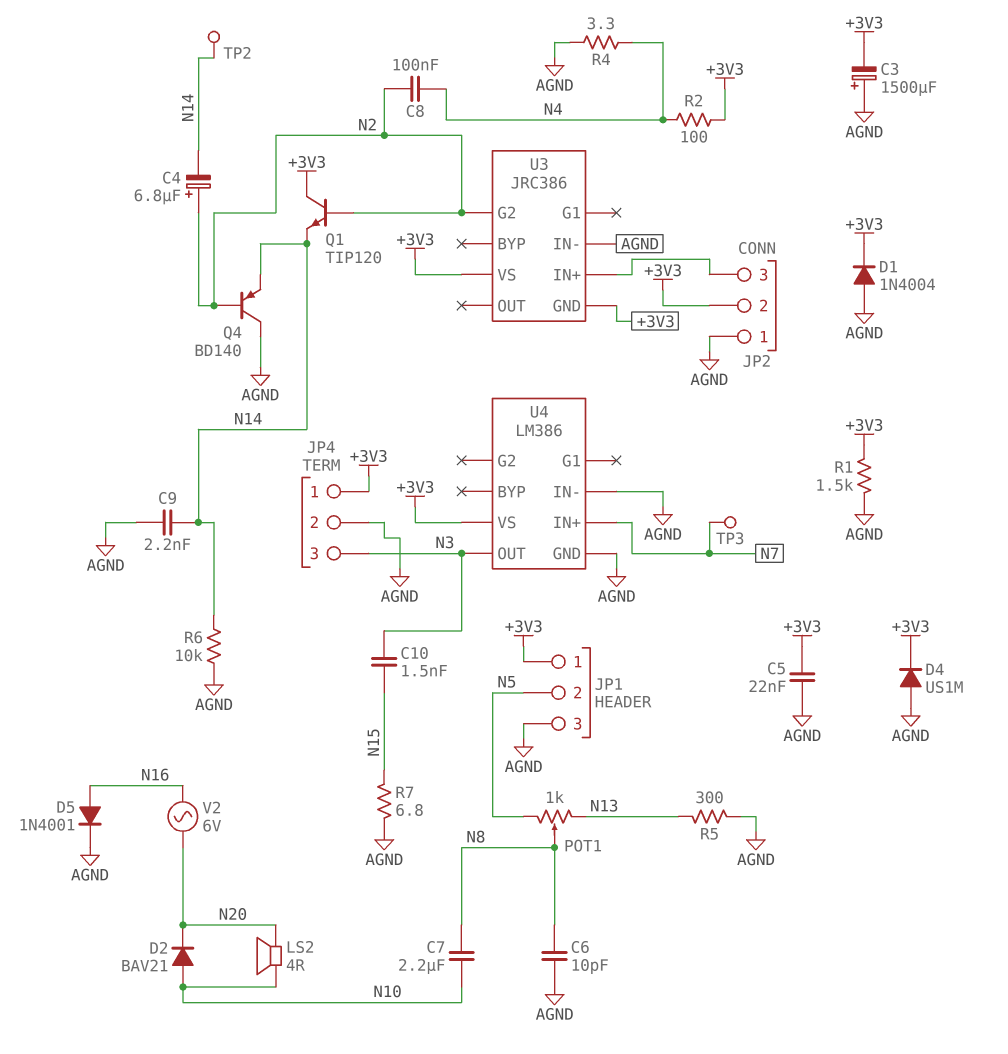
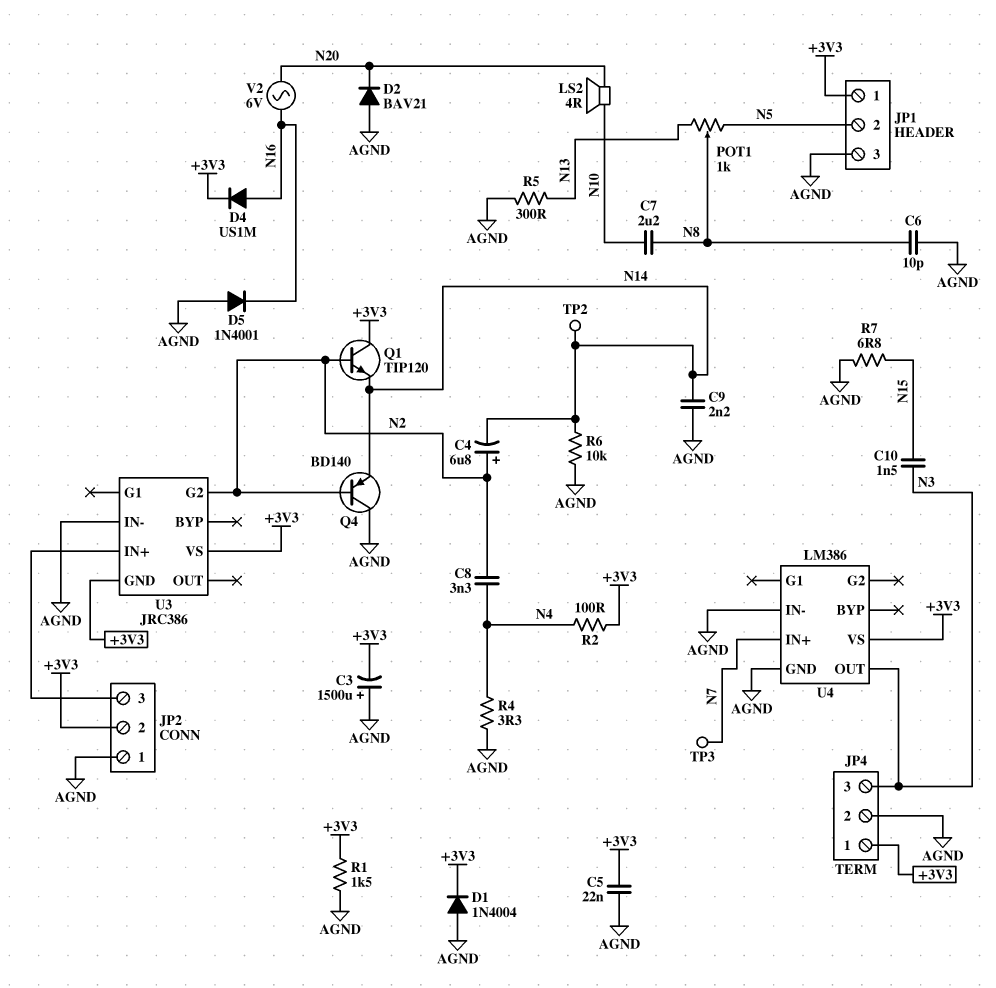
C8: 100nF (N2, N4) -> 3.3nF (N2, N4)
D2: diode BAV21 (A N10, K N20) -> diode BAV21 (A AGND, K N20)
D4: diode US1M (A AGND, K +3V3) -> diode US1M (A N16, K +3V3)
D5: diode 1N4001 (A N16, K AGND) -> diode 1N4001 (A AGND, K N16)

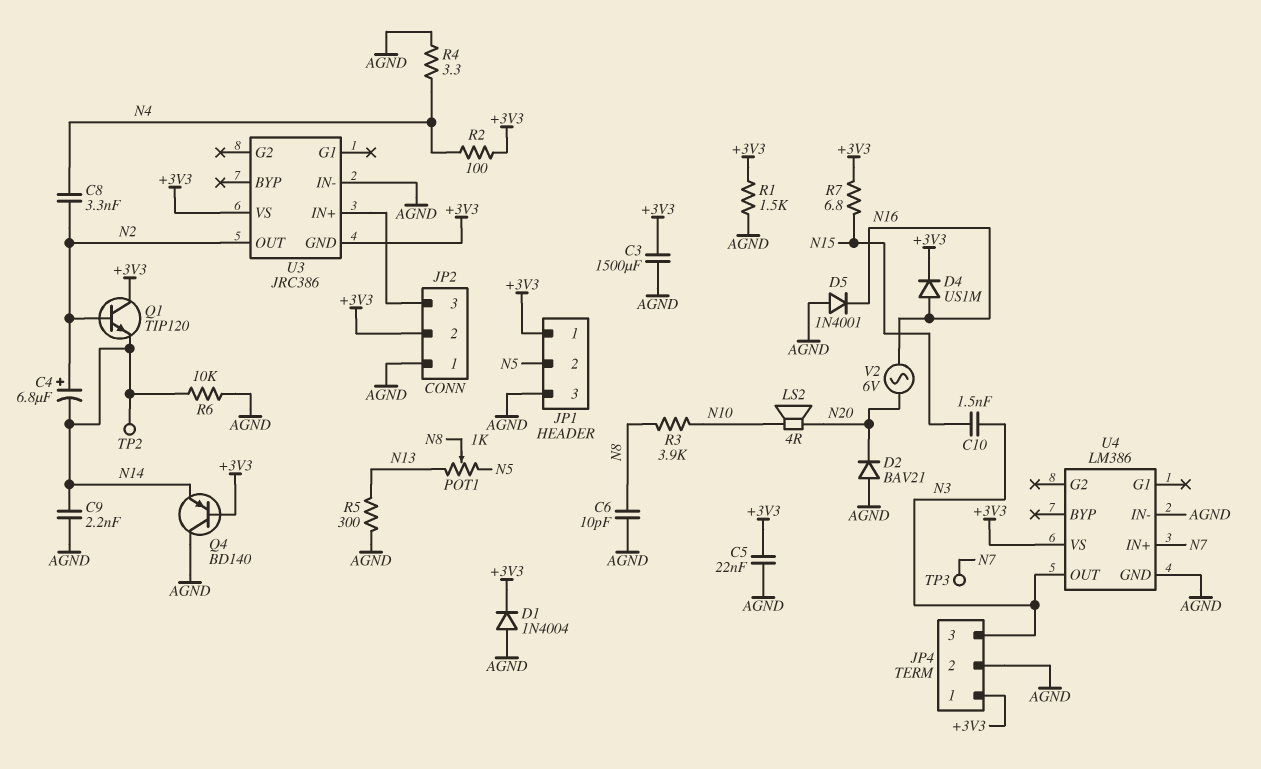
C3: 1500uF (plus AGND, minus +3V3) -> 1500uF (+3V3, AGND)
C7: 2.2uF (N8, N10) -> none
Q4: PNP BD140 (B N2, C AGND, E N14) -> PNP BD140 (B +3V3, C AGND, E N14)
R3: none -> 3.9k (N8, N10)
R7: 6.8 (AGND, N15) -> 6.8 (+3V3, N15)
U3 pin G2: N2 -> none
U3 pin OUT: none -> N2

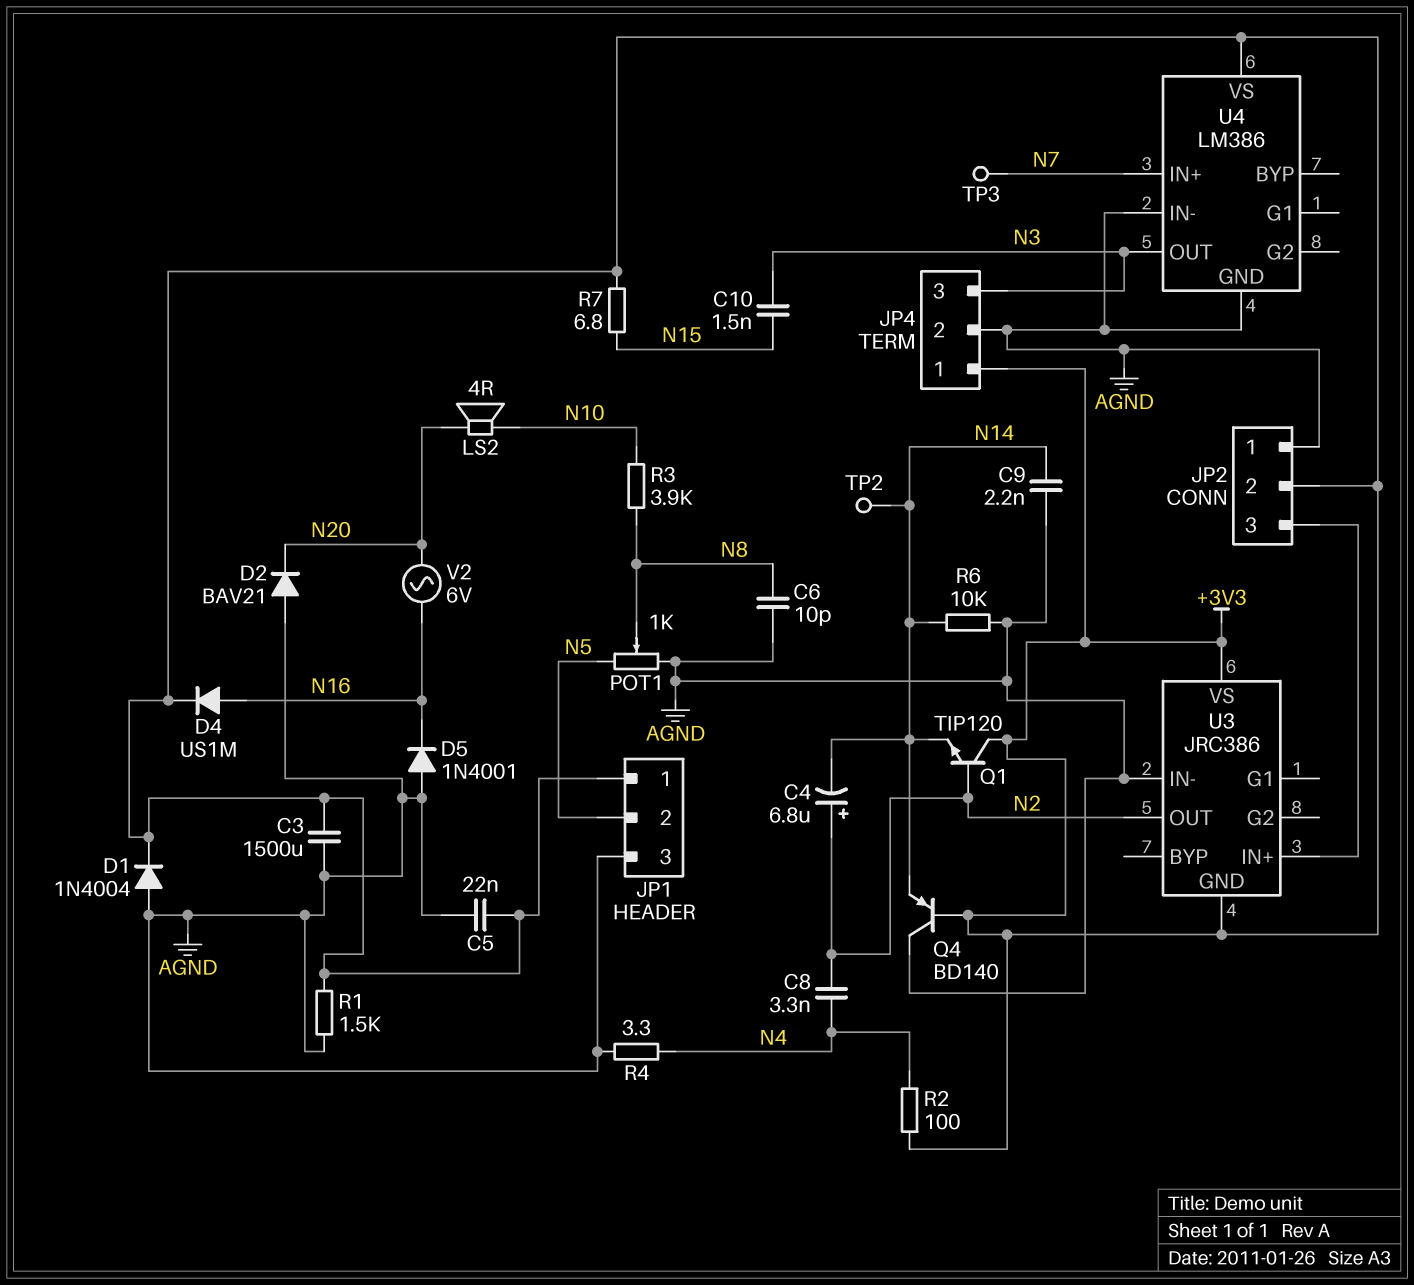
POT1: 1k (N5, N13, wiper N8) -> 1k (AGND, N5, wiper N8)
R5: 300 (AGND, N13) -> none

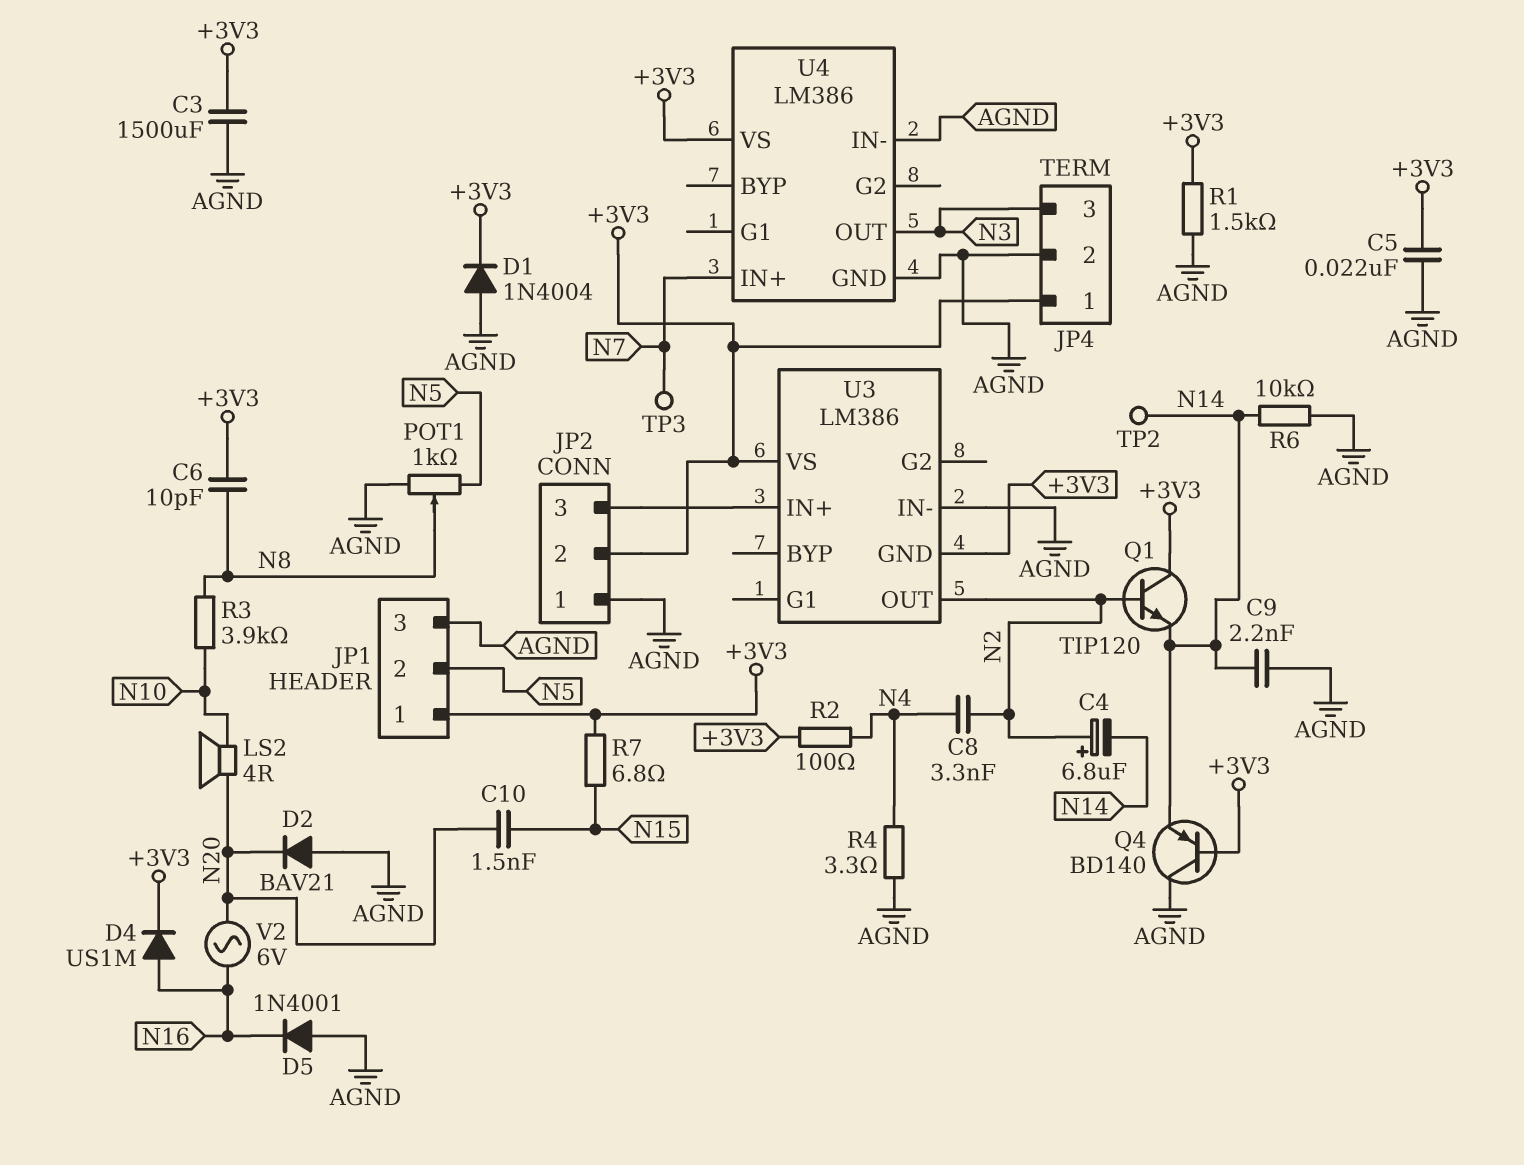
C6: 10pF (AGND, N8) -> 10pF (+3V3, N8)
C10: 1.5nF (N3, N15) -> 1.5nF (N15, N20)
U3: JRC386 -> LM386

